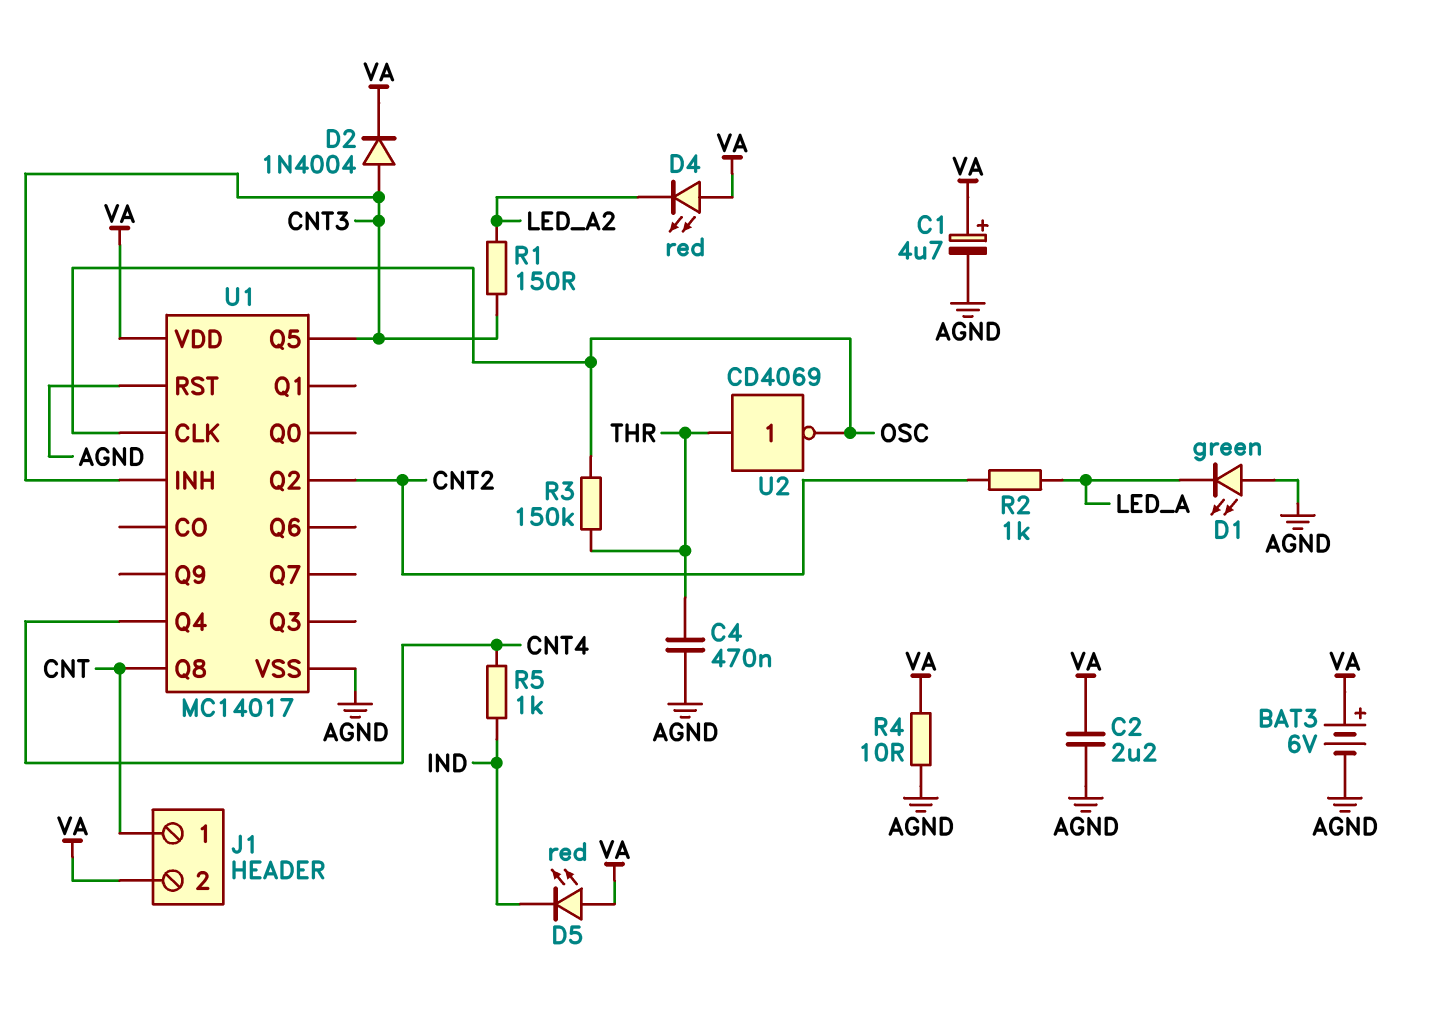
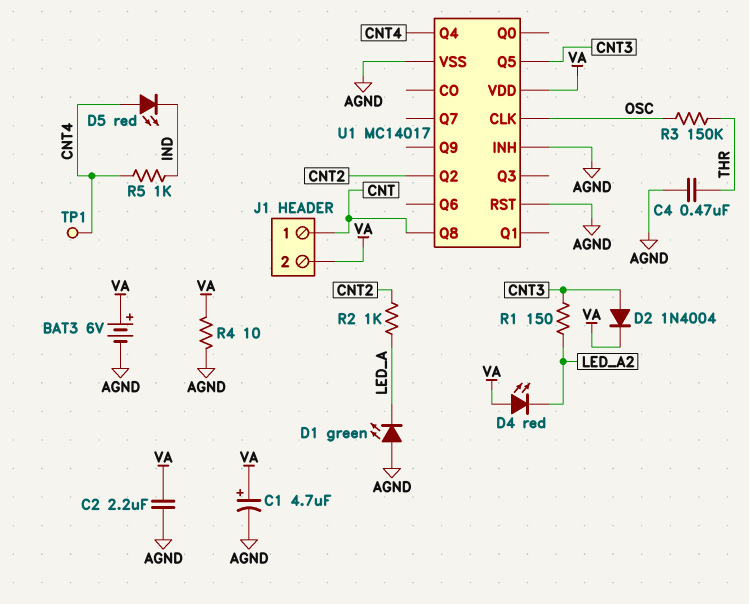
D5: LED red (A VA, K IND) -> LED red (A CNT4, K IND)
TP1: none -> test point (CNT4)
U1 pin INH: CNT3 -> AGND
U2: NOT CD4069 (in THR, out OSC) -> none

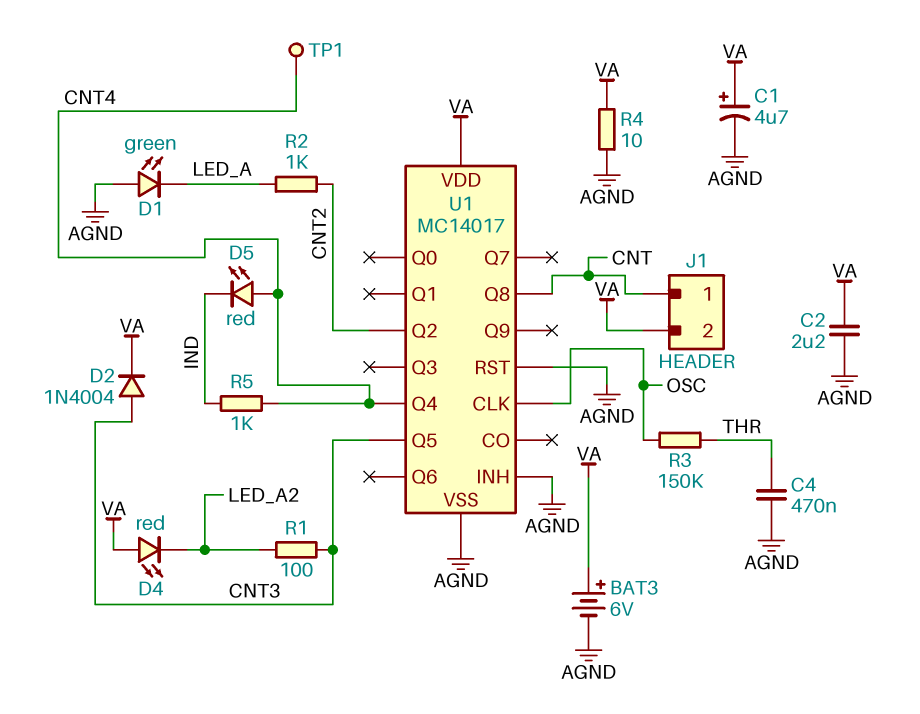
R1: 150 (CNT3, LED_A2) -> 100 (CNT3, LED_A2)

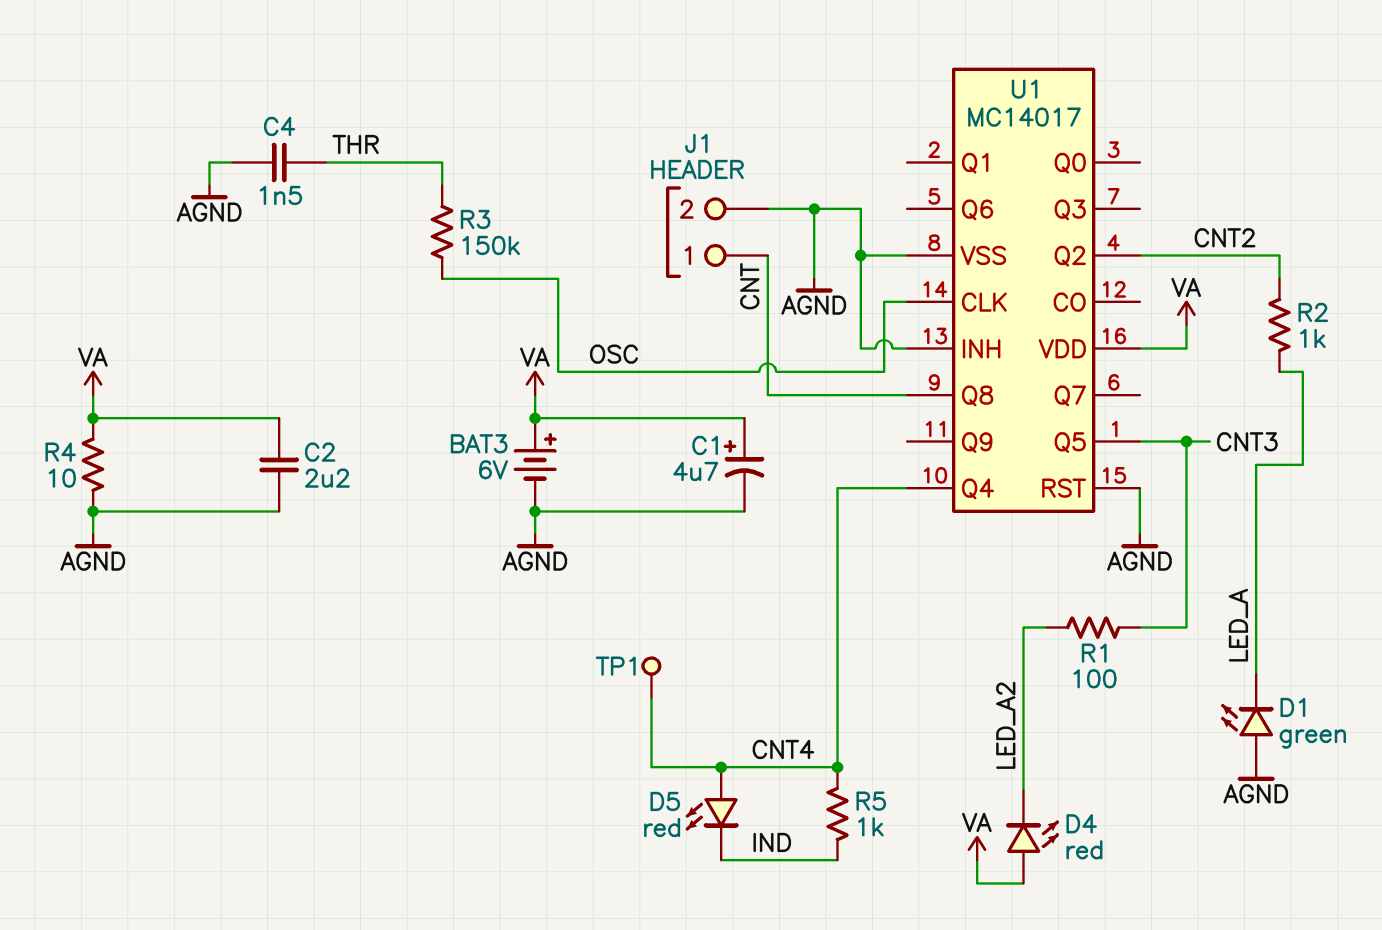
C4: 470nF (AGND, THR) -> 1.5nF (AGND, THR)
D2: diode 1N4004 (A CNT3, K VA) -> none
J1 pin 2: VA -> AGND

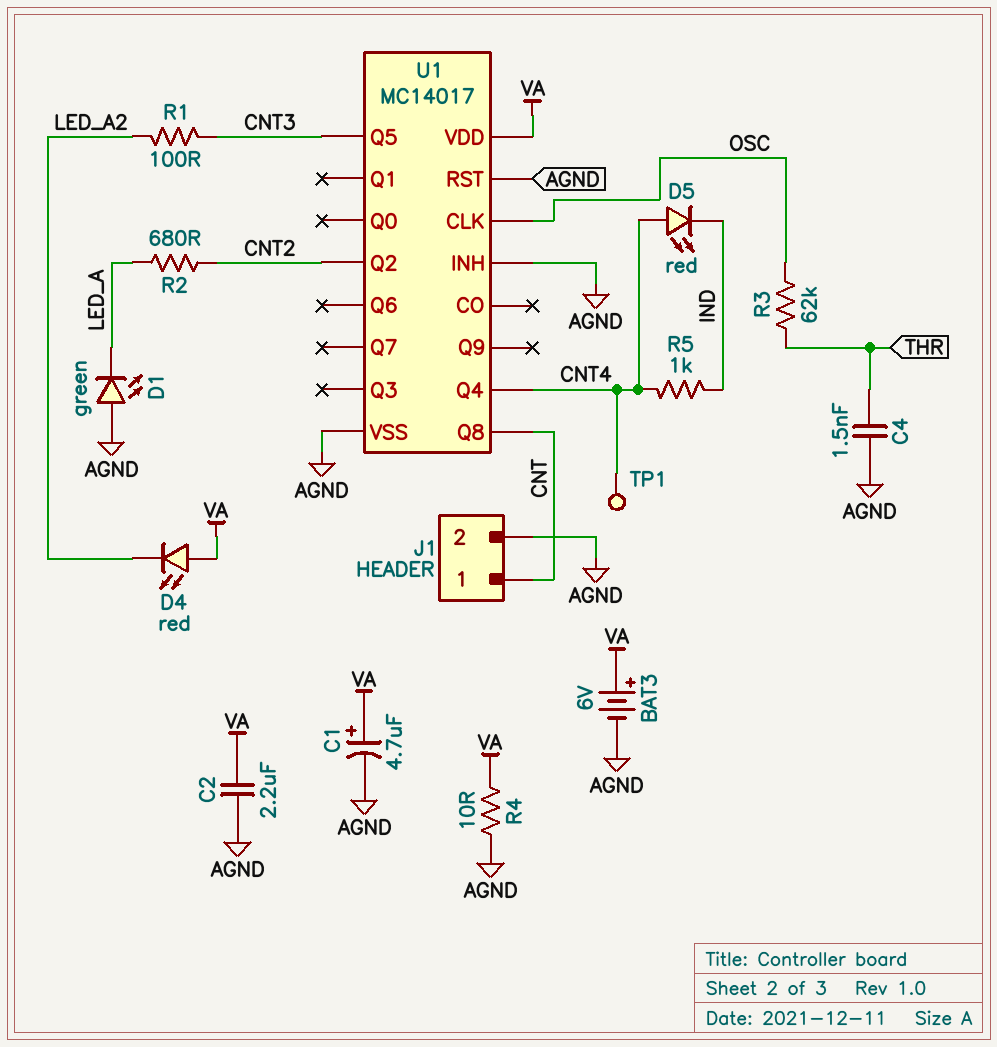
R2: 1k (CNT2, LED_A) -> 680 (CNT2, LED_A)
R3: 150k (OSC, THR) -> 62k (OSC, THR)

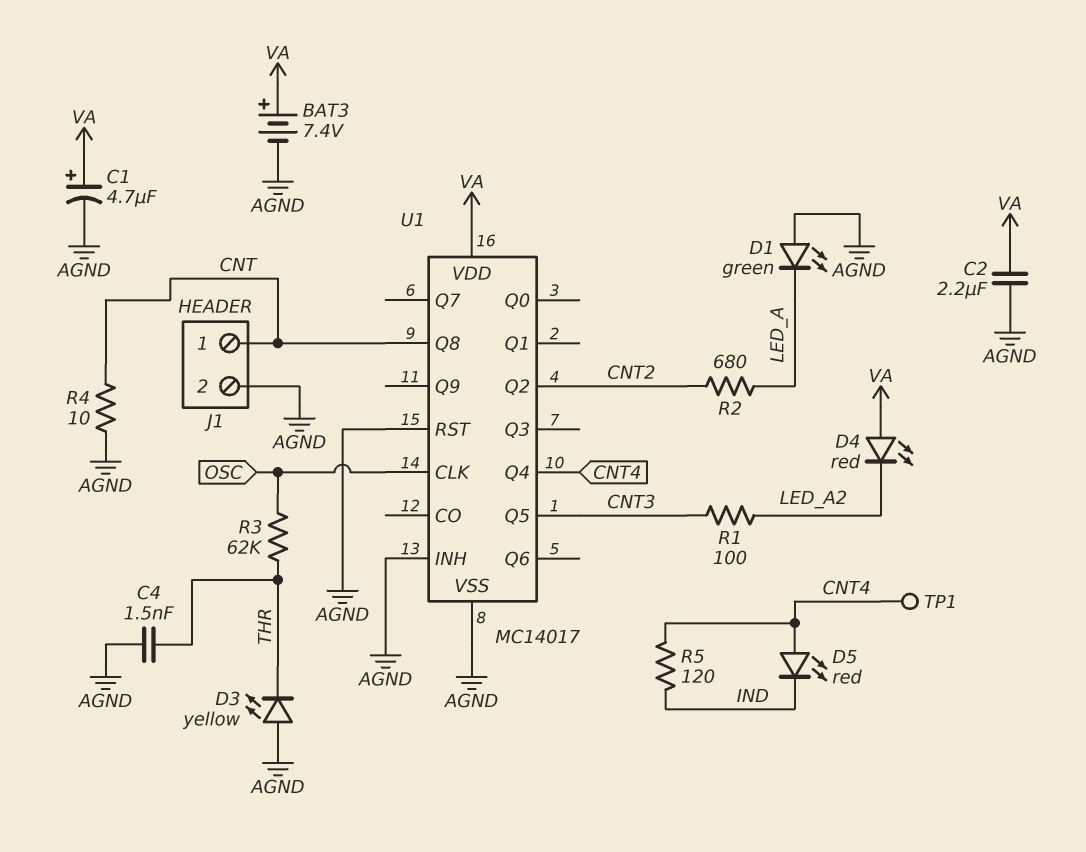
BAT3: 6V (plus VA, minus AGND) -> 7.4V (plus VA, minus AGND)
D3: none -> LED yellow (A AGND, K THR)
R4: 10 (AGND, VA) -> 10 (AGND, CNT)
R5: 1k (CNT4, IND) -> 120 (CNT4, IND)

